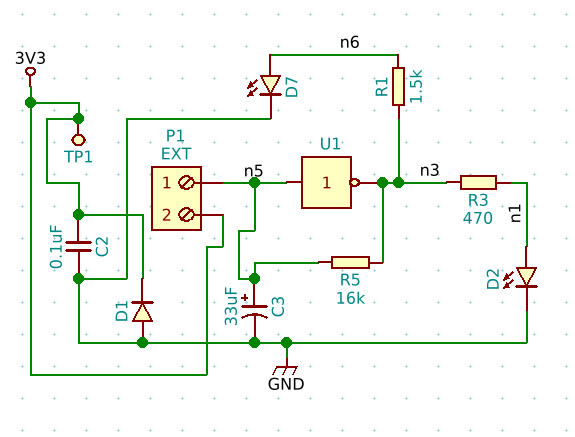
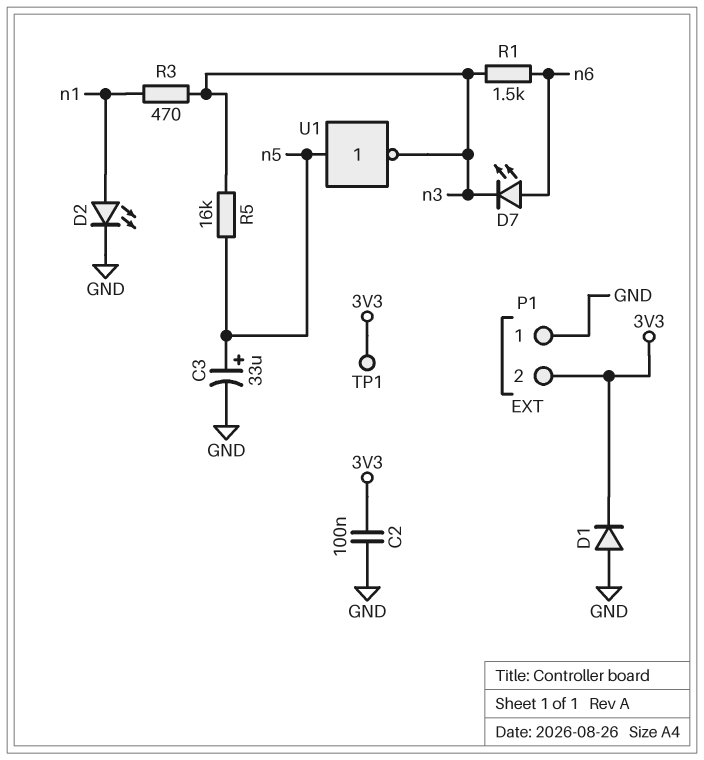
D7: LED (A n6, K GND) -> LED (A n6, K n3)
P1 pin 1: n5 -> GND

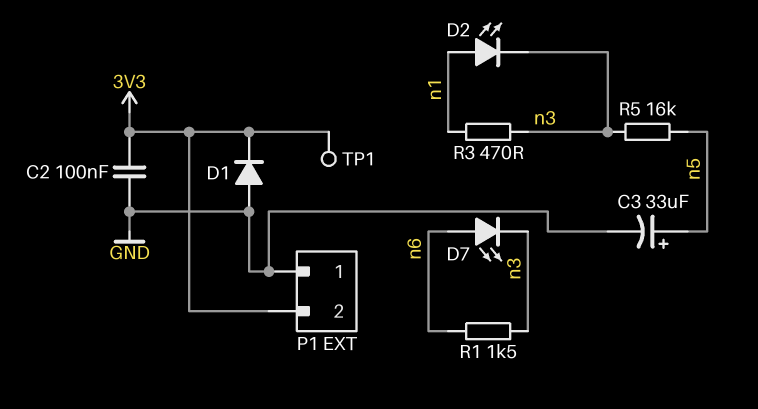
D2: LED (A n1, K GND) -> LED (A n1, K n3)
U1: NOT (in n5, out n3) -> none

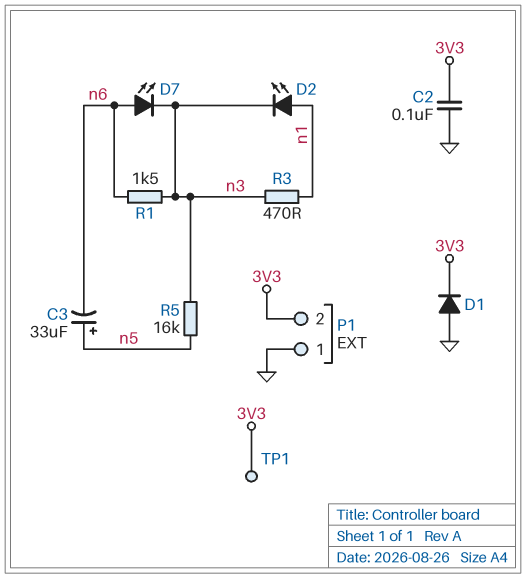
C3: 33uF (plus n5, minus GND) -> 33uF (plus n5, minus n6)

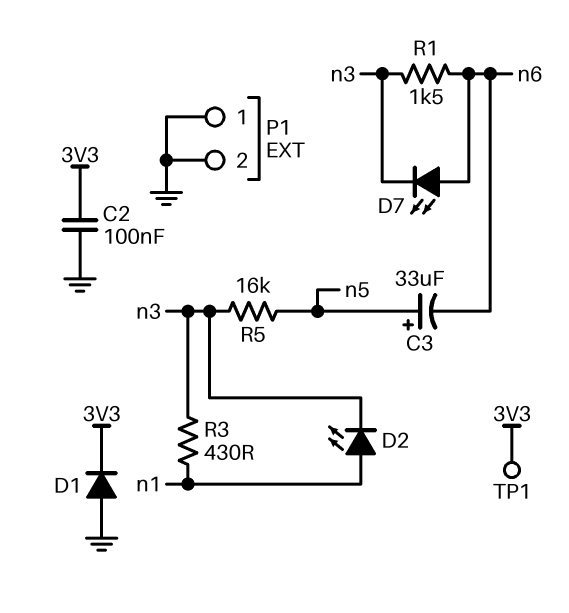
P1 pin 2: 3V3 -> GND
R3: 470 (n1, n3) -> 430 (n1, n3)

